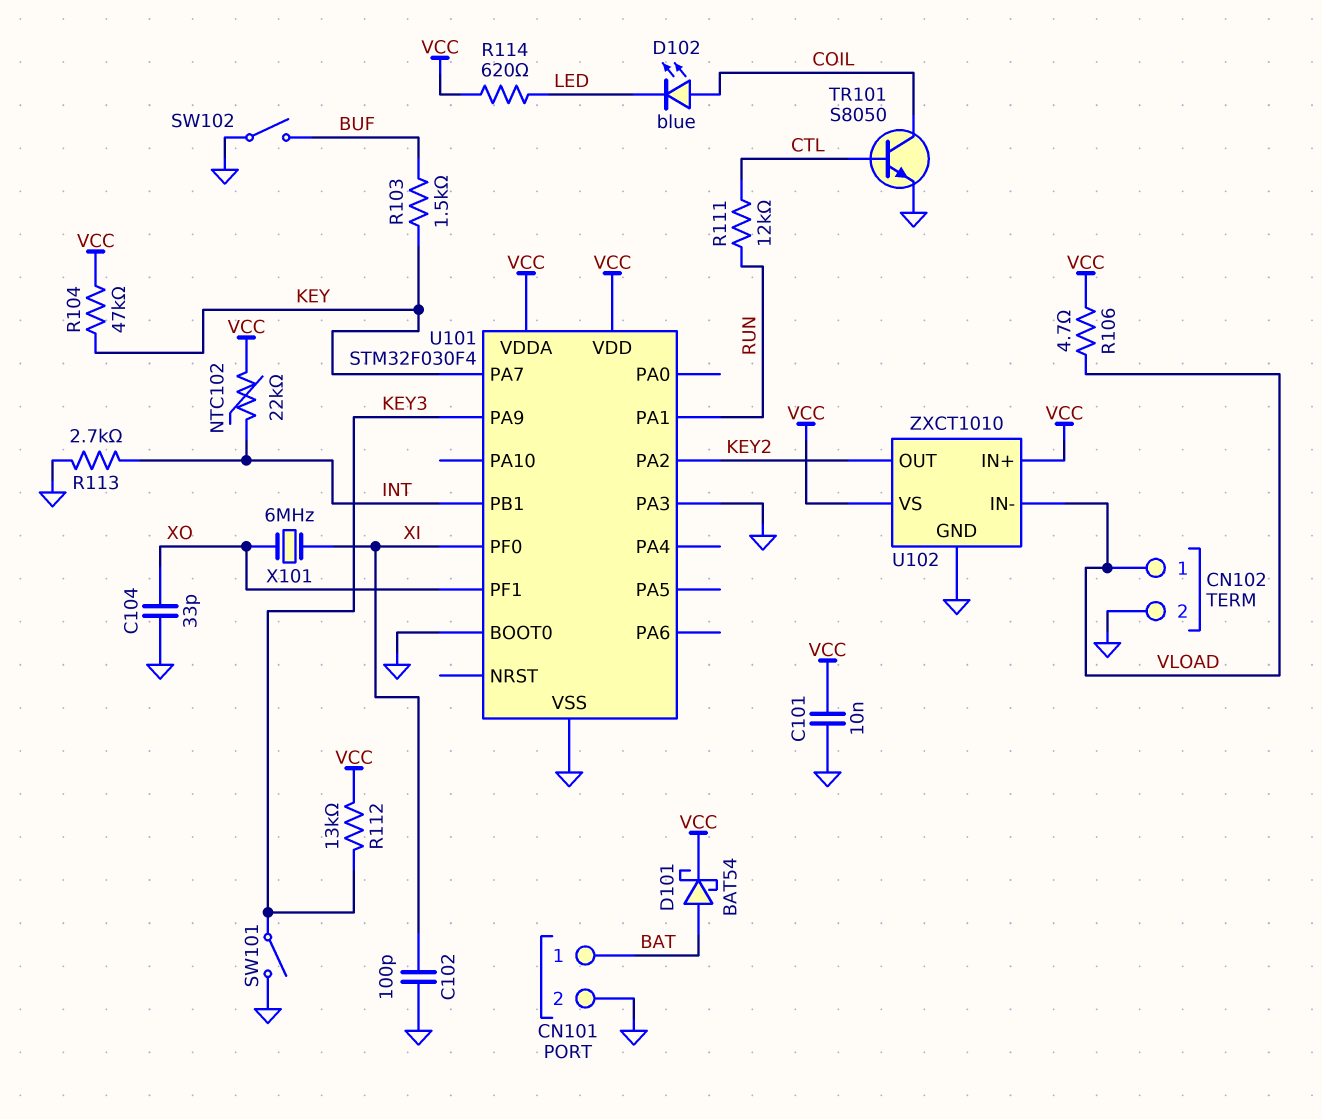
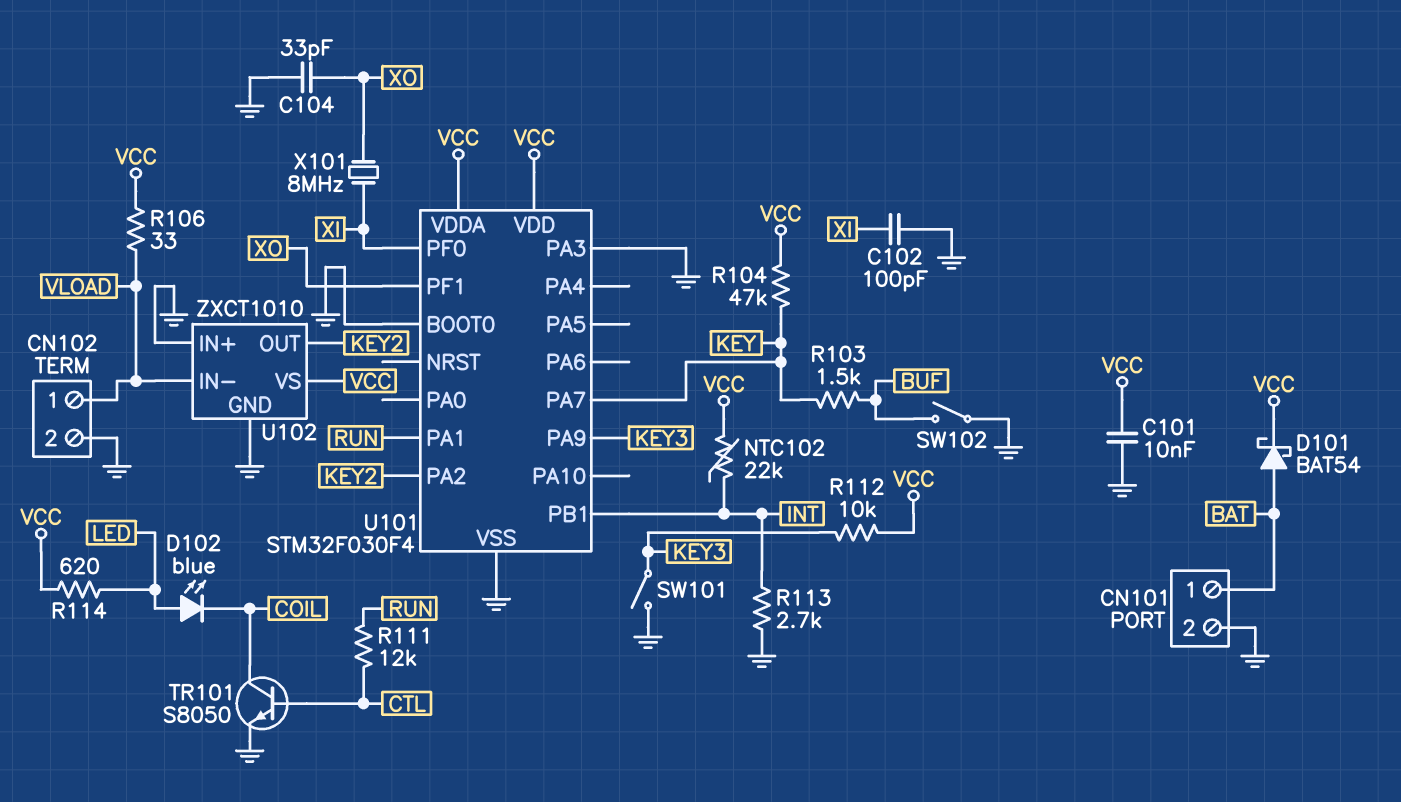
D102: LED blue (A COIL, K LED) -> LED blue (A LED, K COIL)
R106: 4.7 (VCC, VLOAD) -> 33 (VCC, VLOAD)
R112: 13k (KEY3, VCC) -> 10k (KEY3, VCC)
U102 pin IN+: VCC -> GND
X101: 6MHz (XI, XO) -> 8MHz (XI, XO)

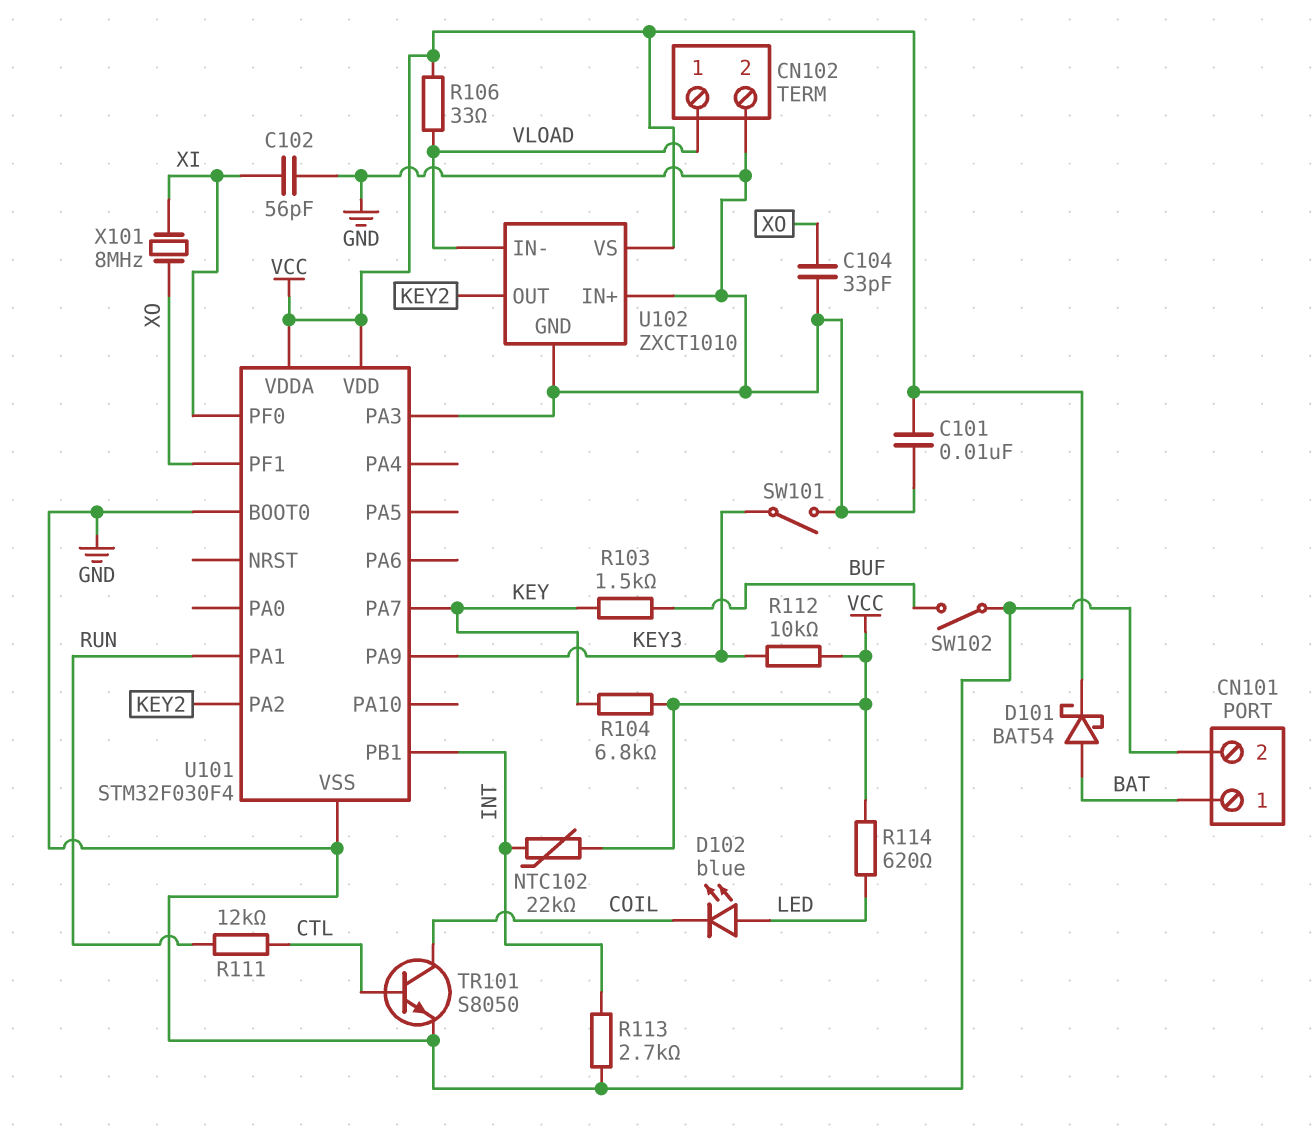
C102: 100pF (GND, XI) -> 56pF (GND, XI)
R104: 47k (KEY, VCC) -> 6.8k (KEY, VCC)

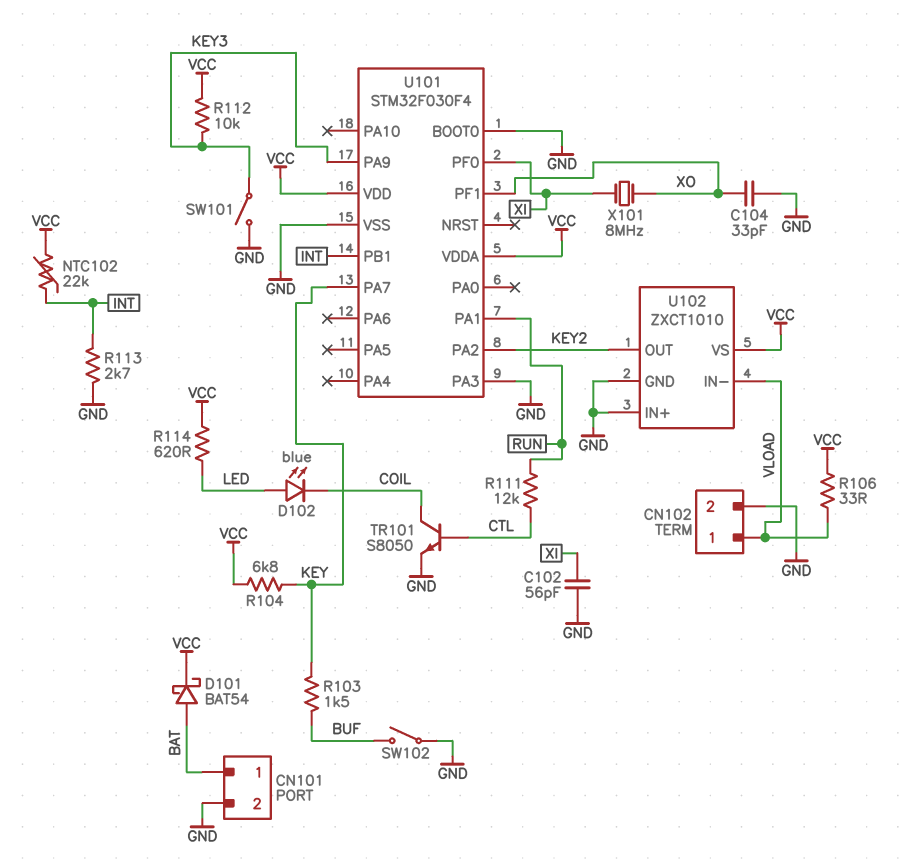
C101: 10nF (GND, VCC) -> none

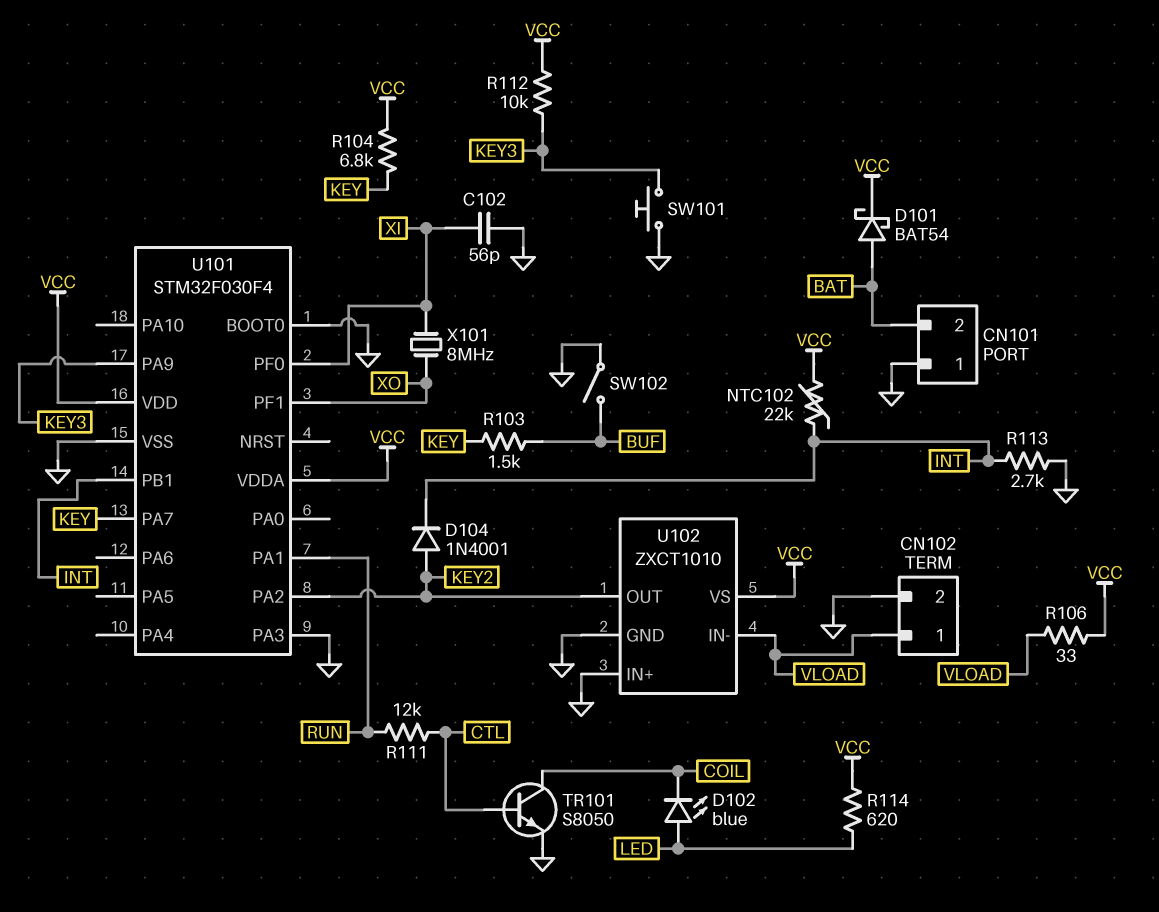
C104: 33pF (GND, XO) -> none
CN101 pin 1: BAT -> GND
CN101 pin 2: GND -> BAT
D104: none -> diode 1N4001 (A KEY2, K INT)
SW101: switch (GND, KEY3) -> button (GND, KEY3)

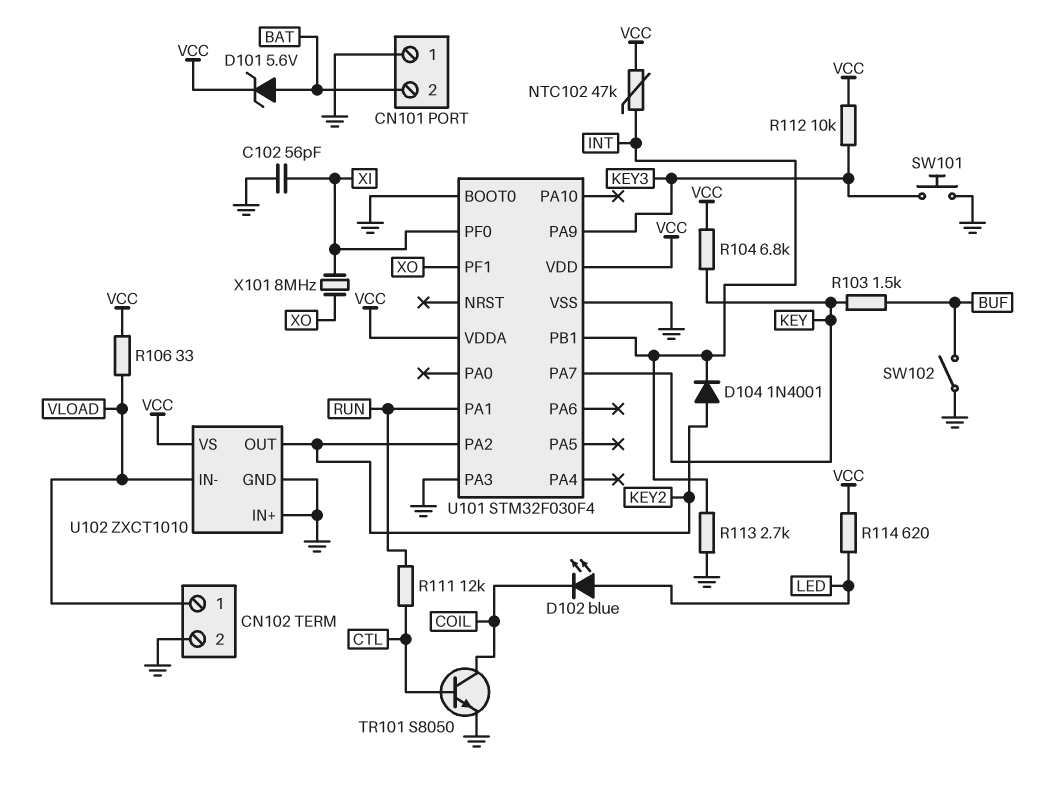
D101: schottky BAT54 (A BAT, K VCC) -> zener 5.6V (A BAT, K VCC)
NTC102: 22k (INT, VCC) -> 47k (INT, VCC)

